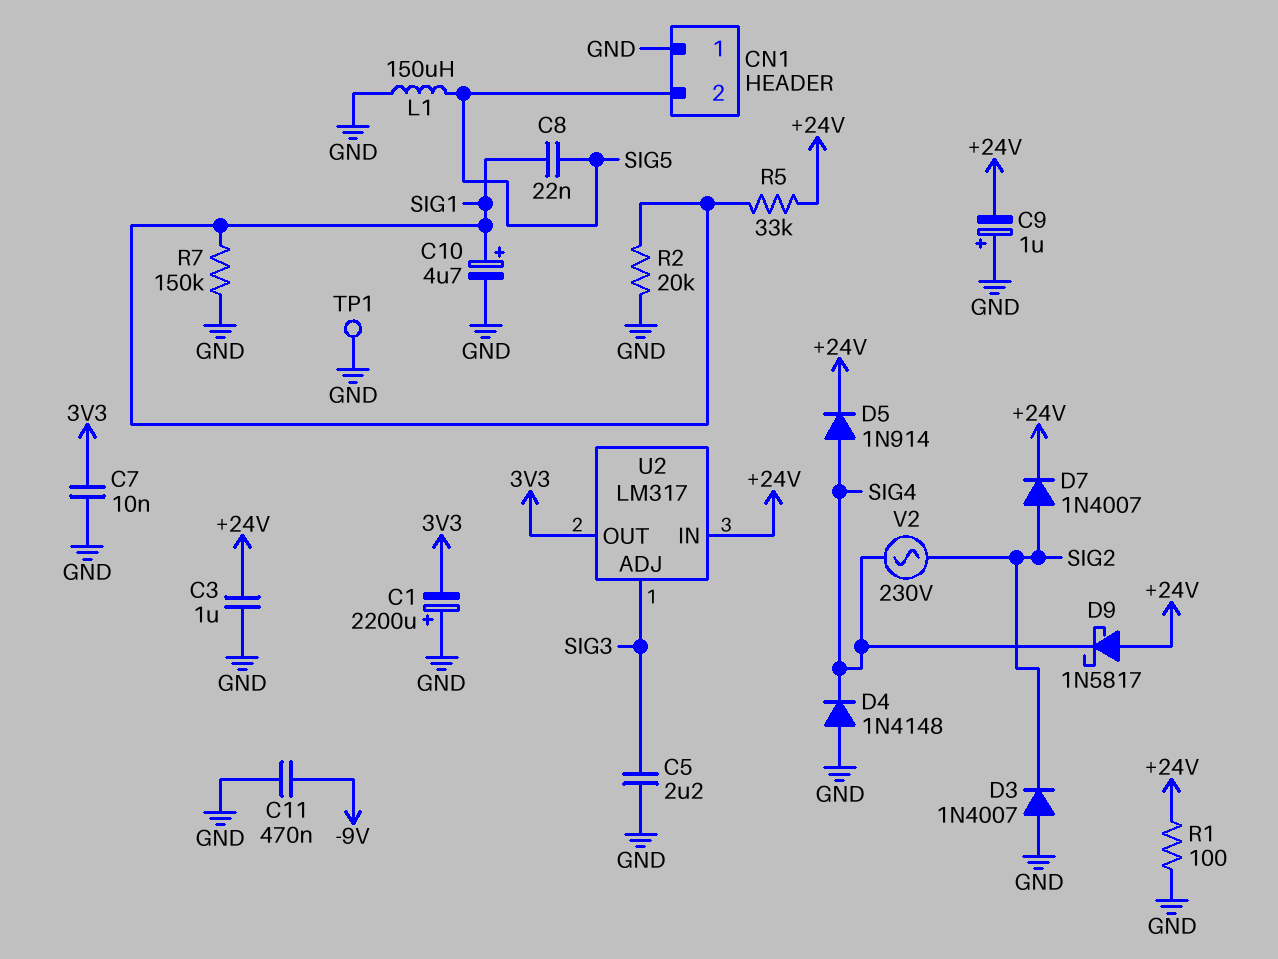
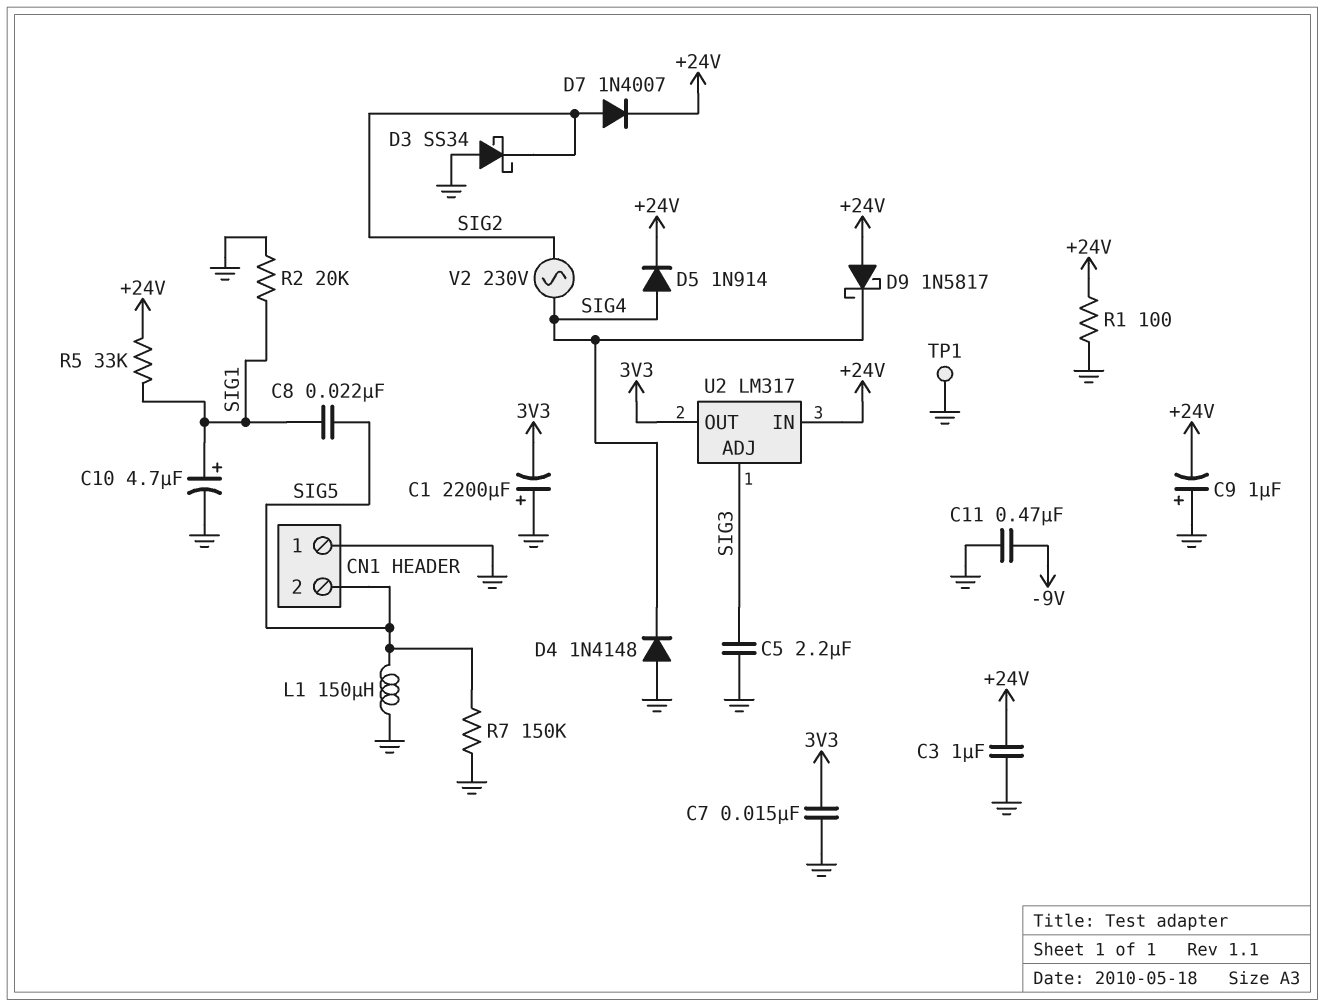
C7: 10nF (3V3, GND) -> 15nF (3V3, GND)
D3: diode 1N4007 (A GND, K SIG2) -> schottky SS34 (A GND, K SIG2)
R7: 150k (GND, SIG1) -> 150k (GND, SIG5)

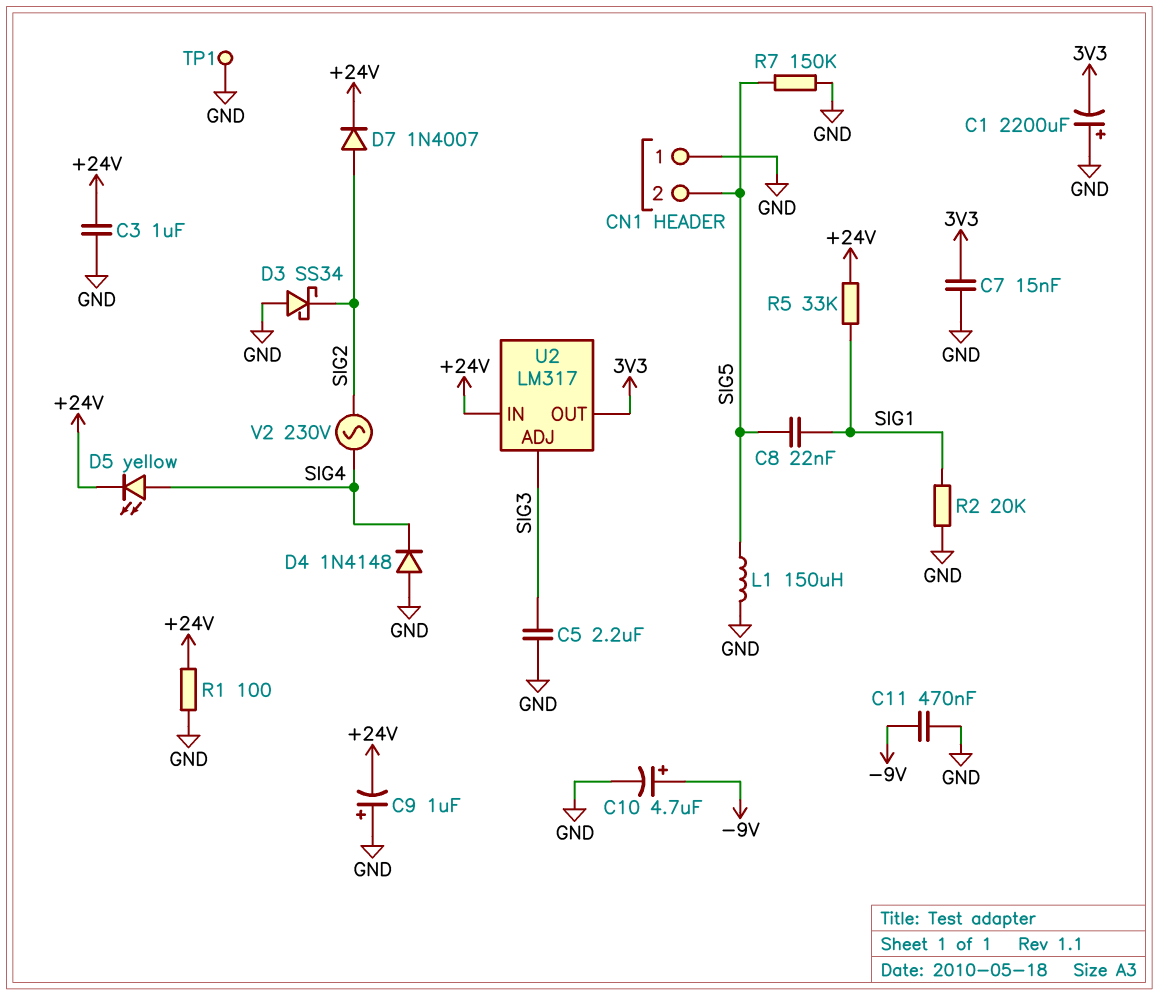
C10: 4.7uF (plus SIG1, minus GND) -> 4.7uF (plus -9V, minus GND)
D5: diode 1N914 (A SIG4, K +24V) -> LED yellow (A SIG4, K +24V)
D9: schottky 1N5817 (A +24V, K SIG4) -> none

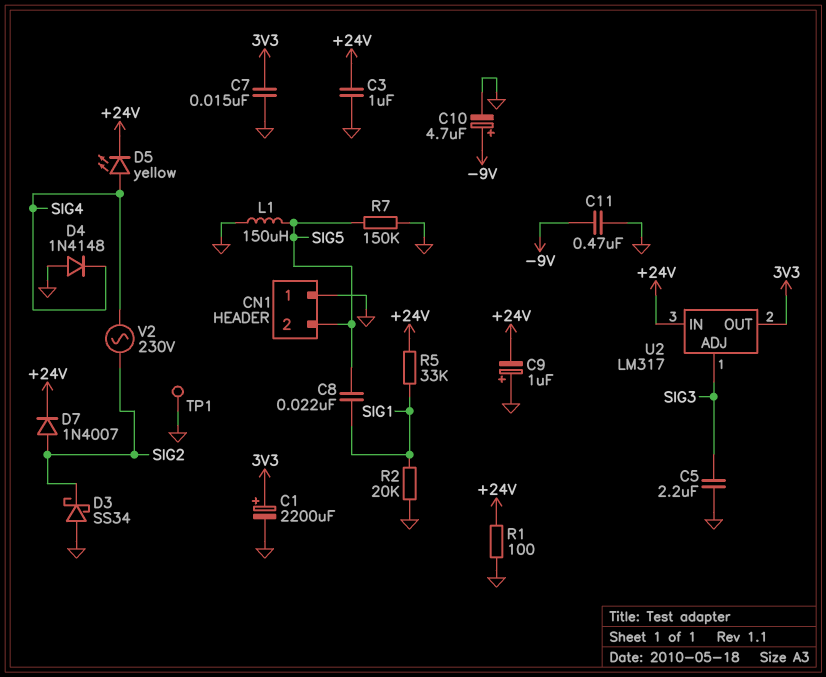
C1: 2200uF (plus GND, minus 3V3) -> 2200uF (plus 3V3, minus GND)

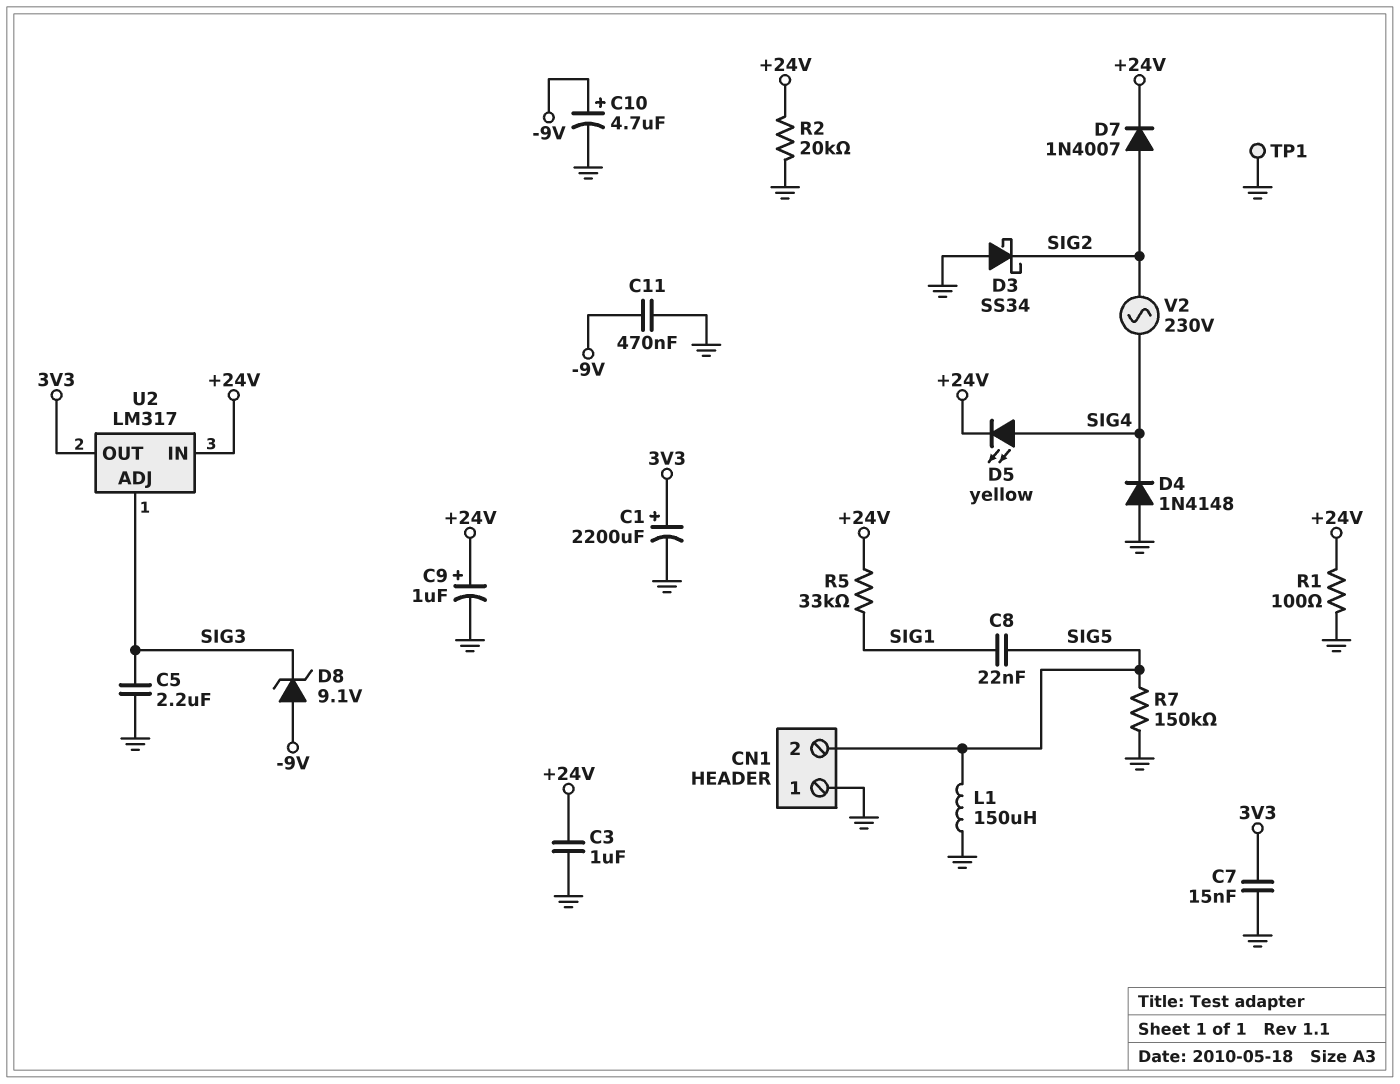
C9: 1uF (plus GND, minus +24V) -> 1uF (plus +24V, minus GND)
D8: none -> zener 9.1V (A -9V, K SIG3)
R2: 20k (GND, SIG1) -> 20k (+24V, GND)

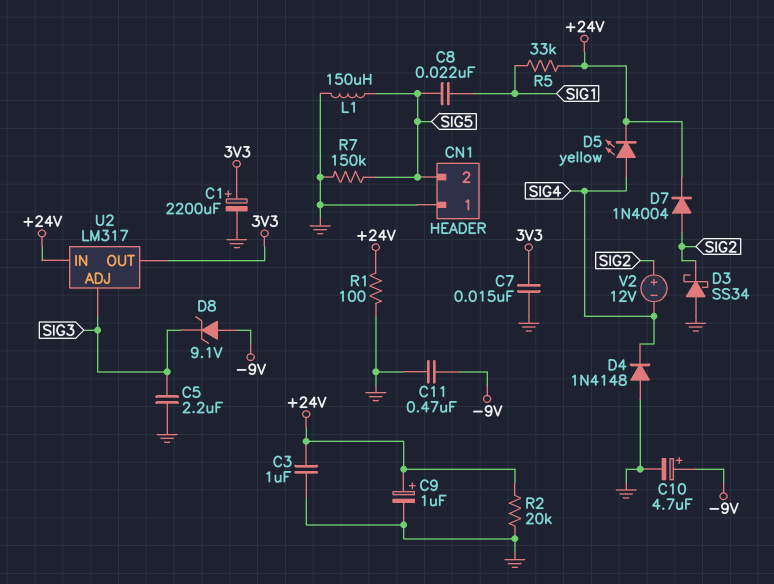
D7: diode 1N4007 (A SIG2, K +24V) -> diode 1N4004 (A SIG2, K +24V)
TP1: test point (GND) -> none
V2: AC 230V (SIG2, SIG4) -> 12V (plus SIG2, minus SIG4)

